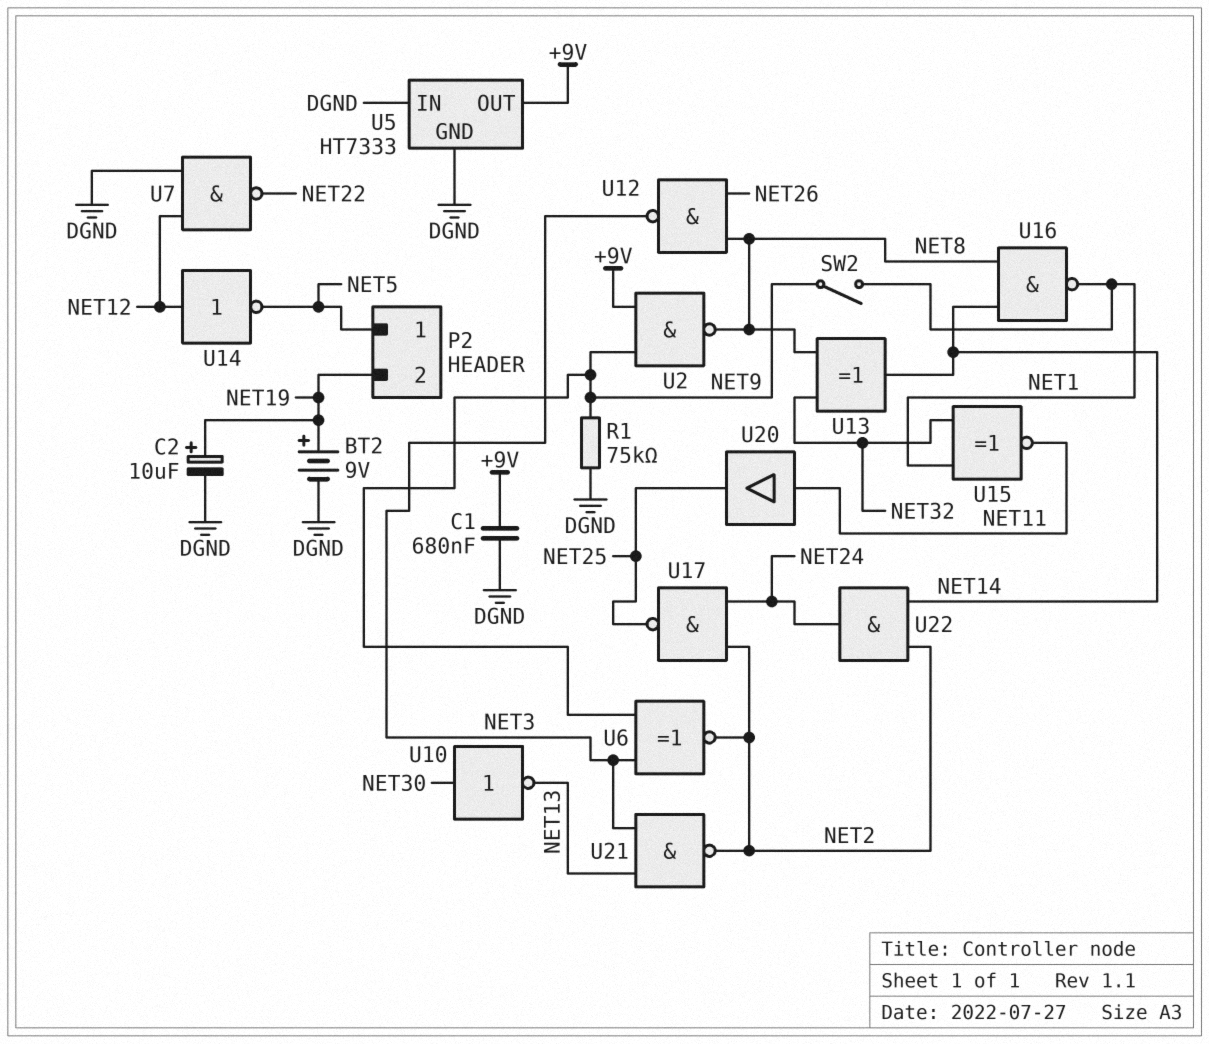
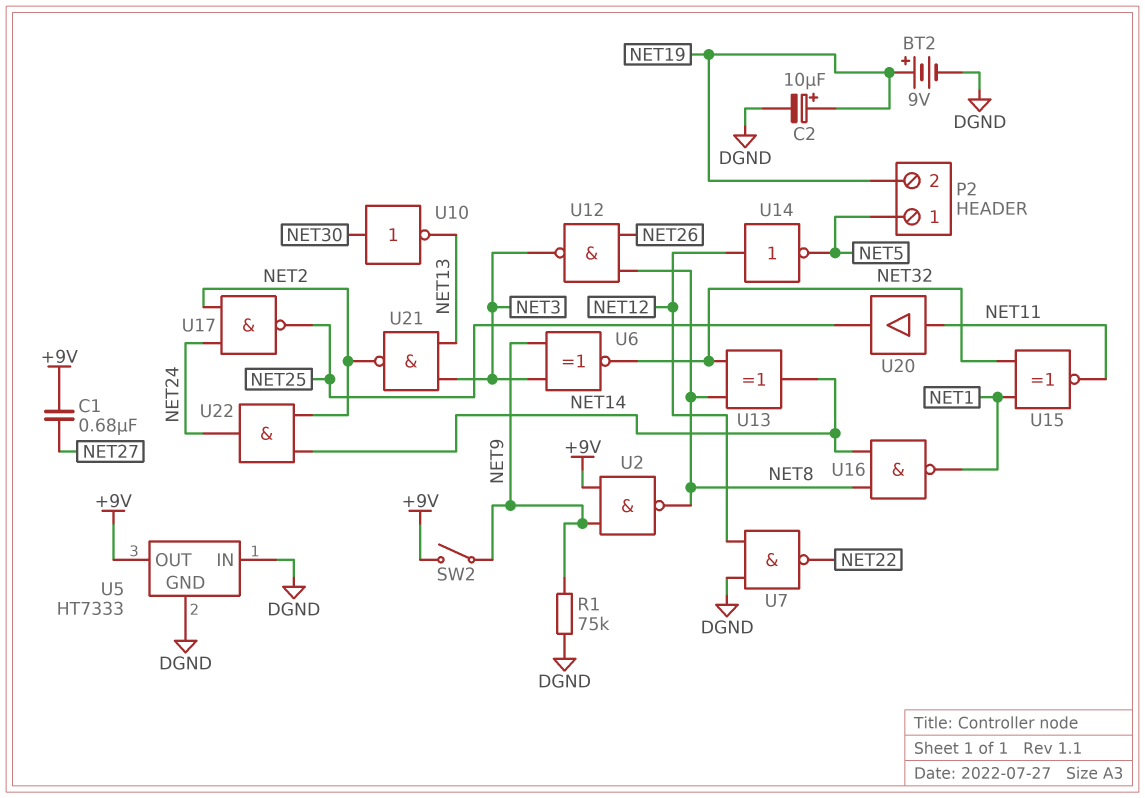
C1: 680nF (+9V, DGND) -> 680nF (+9V, NET27)
SW2: switch (NET1, NET9) -> switch (+9V, NET9)
U6: XNOR (in NET3, in NET9, out NET2) -> XNOR (in NET3, in NET9, out NET32)

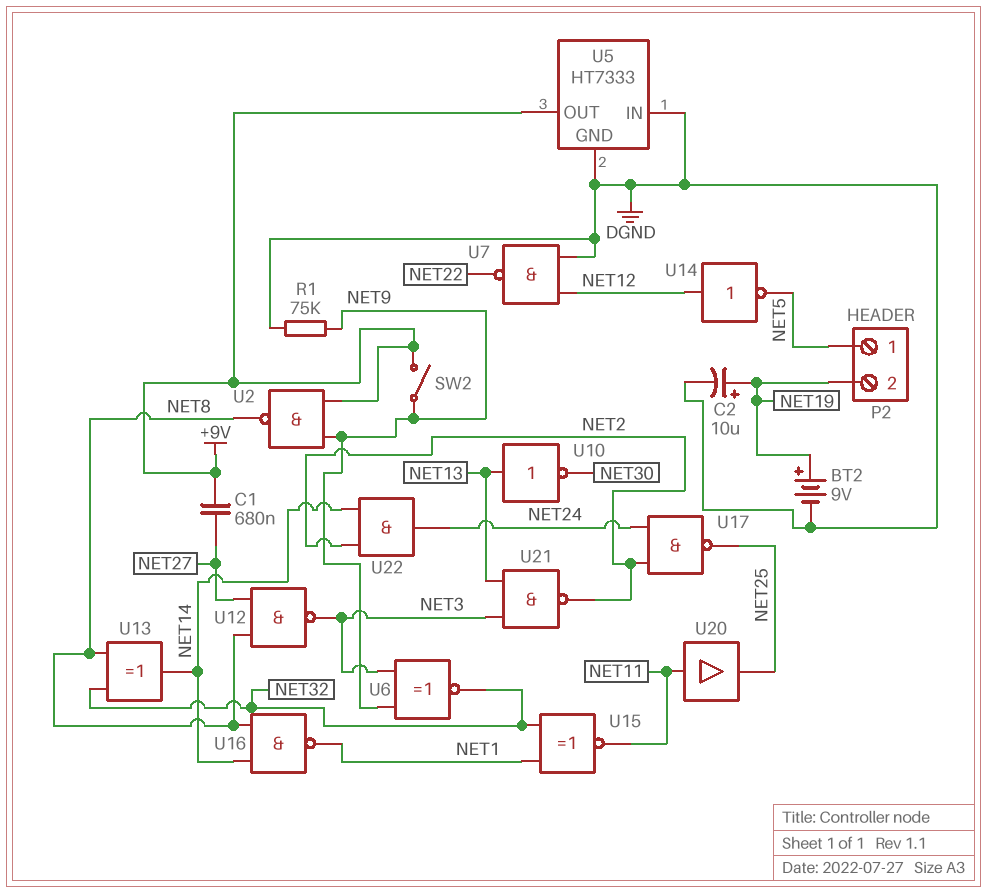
U10: NOT (in NET30, out NET13) -> NOT (in NET13, out NET30)
U12: NAND (in NET8, in NET26, out NET3) -> NAND (in NET8, in NET27, out NET3)

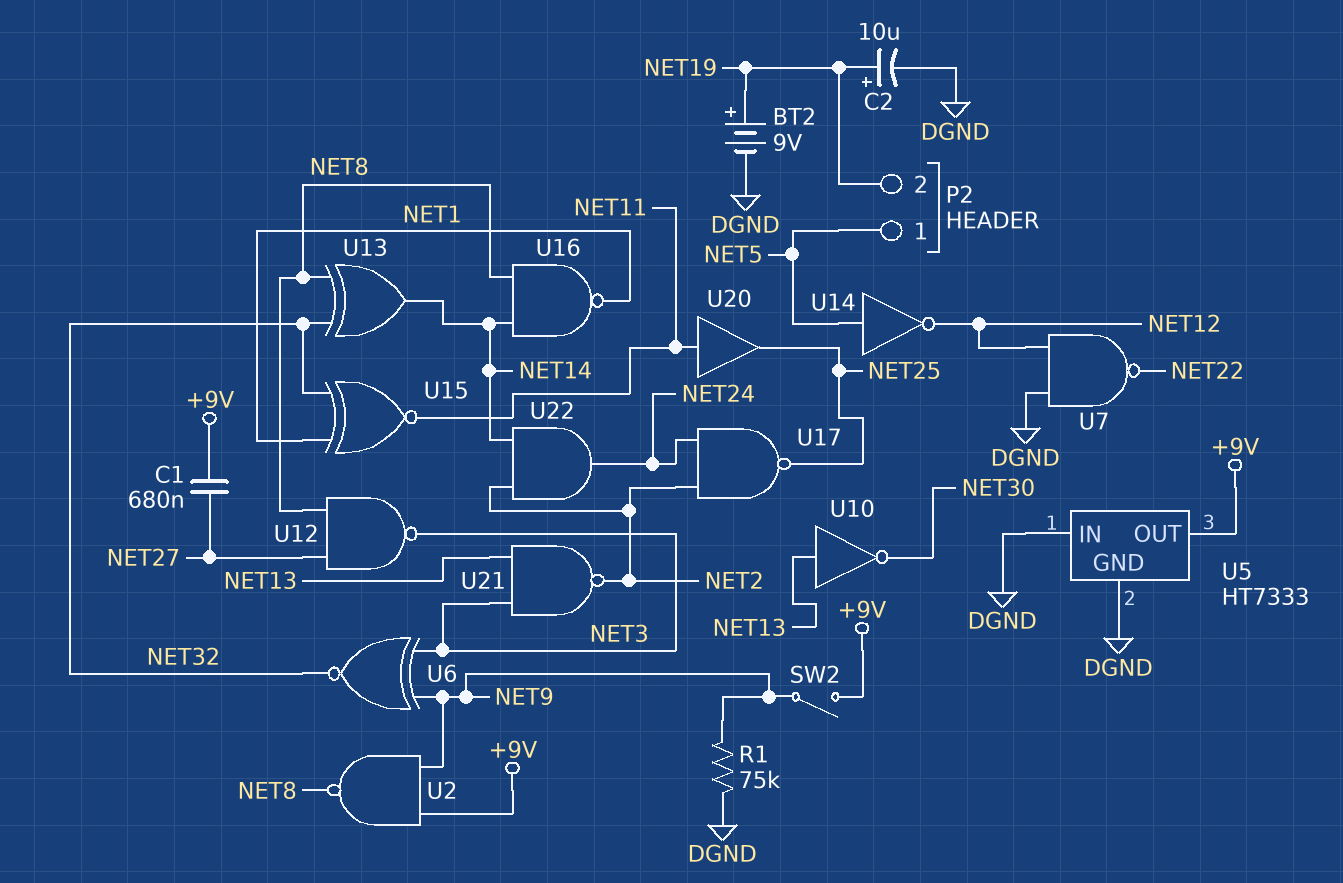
U14: NOT (in NET12, out NET5) -> NOT (in NET5, out NET12)

